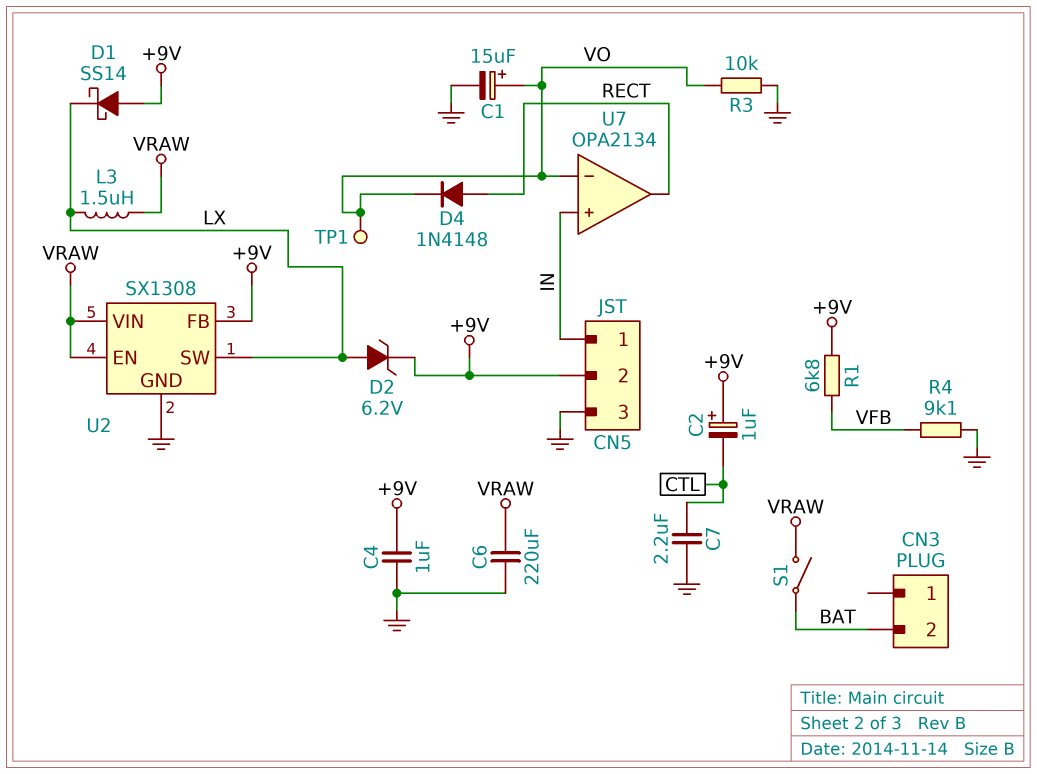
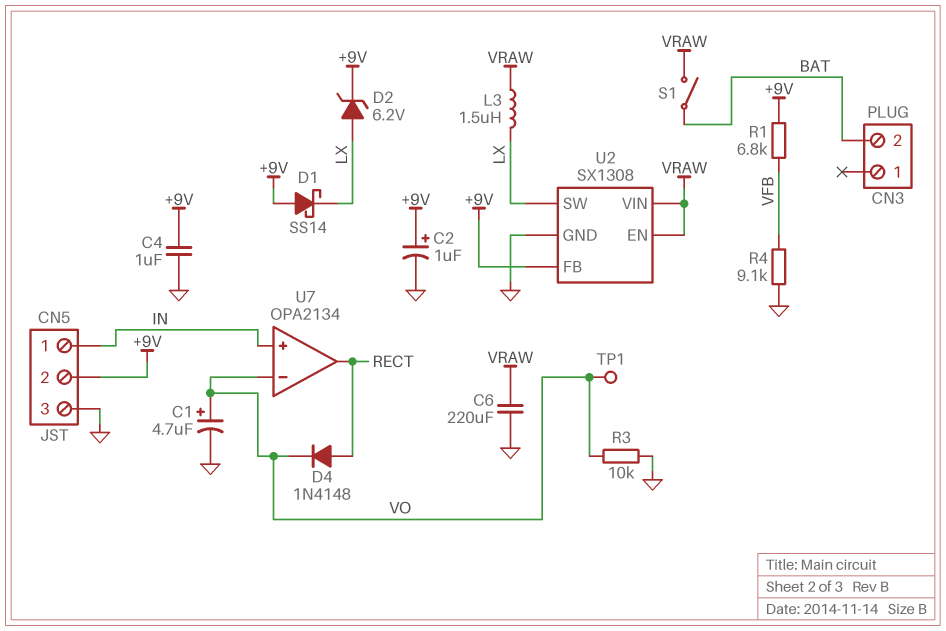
C1: 15uF (plus VO, minus GND) -> 4.7uF (plus VO, minus GND)
C2: 1uF (plus +9V, minus CTL) -> 1uF (plus +9V, minus GND)
C7: 2.2uF (CTL, GND) -> none

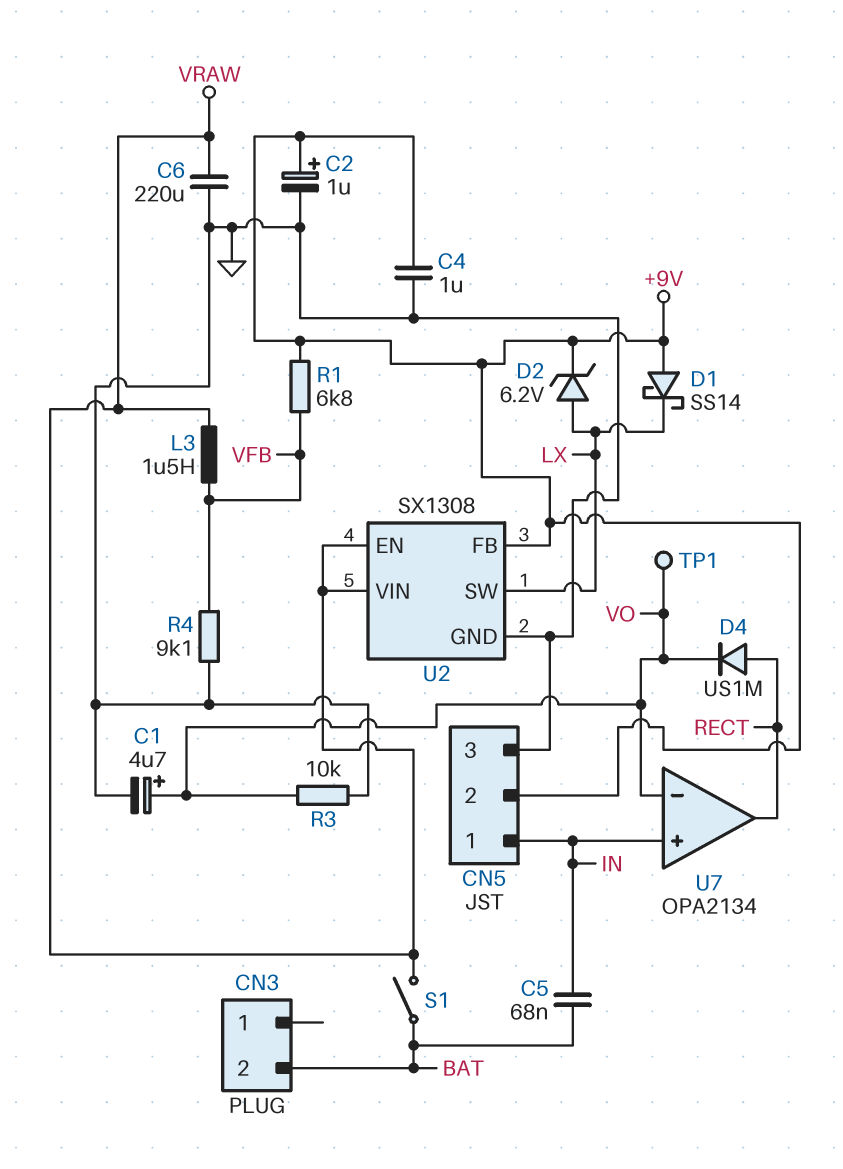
C5: none -> 68nF (BAT, IN)
D4: diode 1N4148 (A RECT, K VO) -> diode US1M (A RECT, K VO)
L3: 1.5uH (LX, VRAW) -> 1.5uH (VFB, VRAW)

